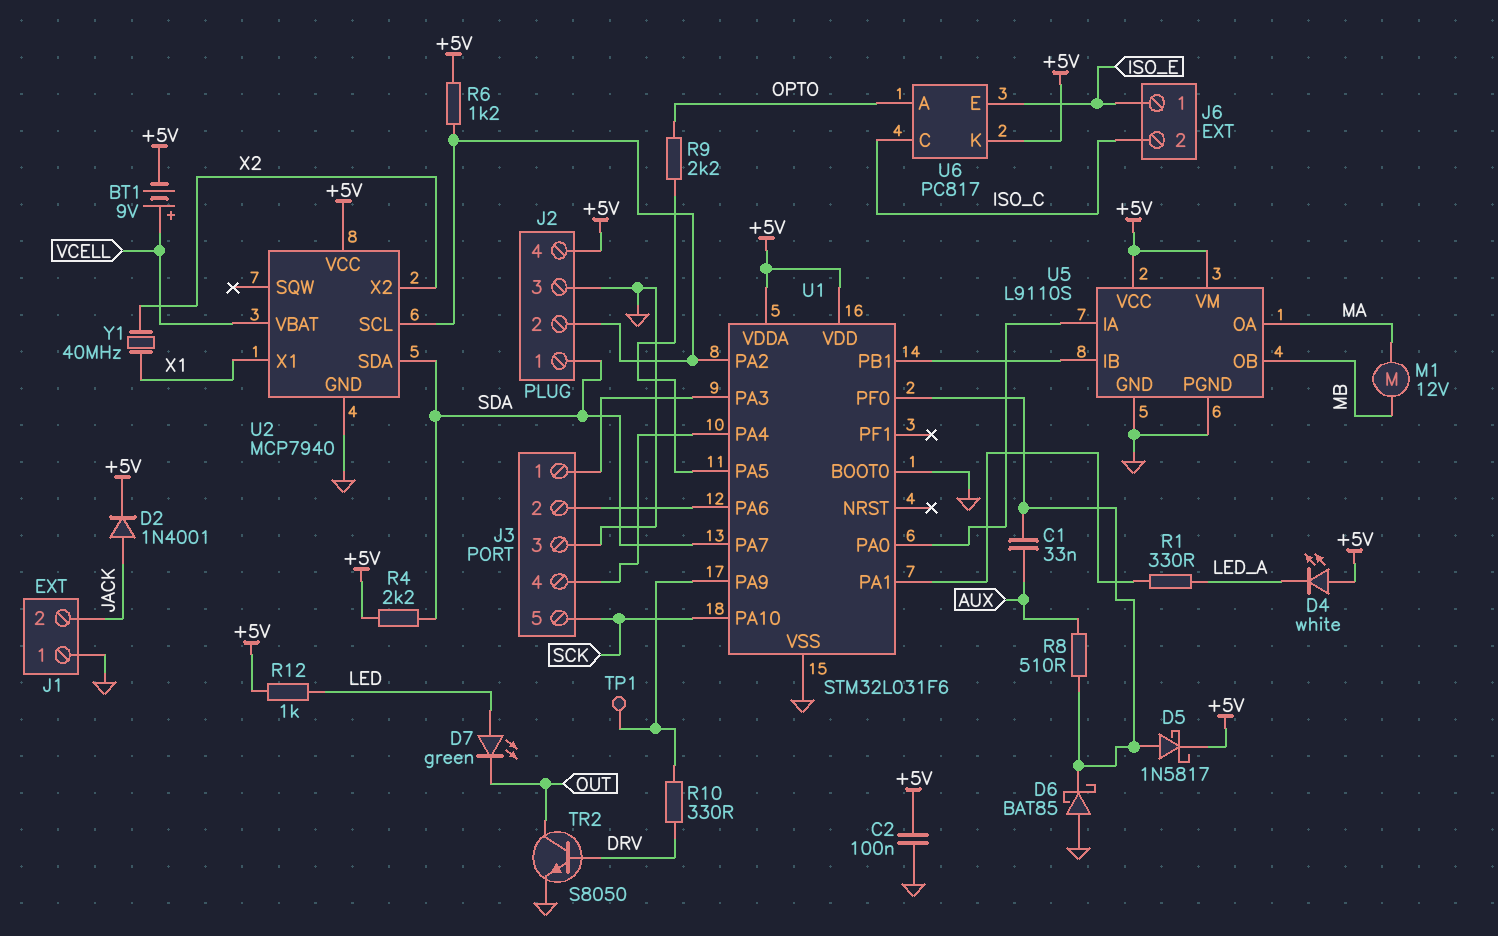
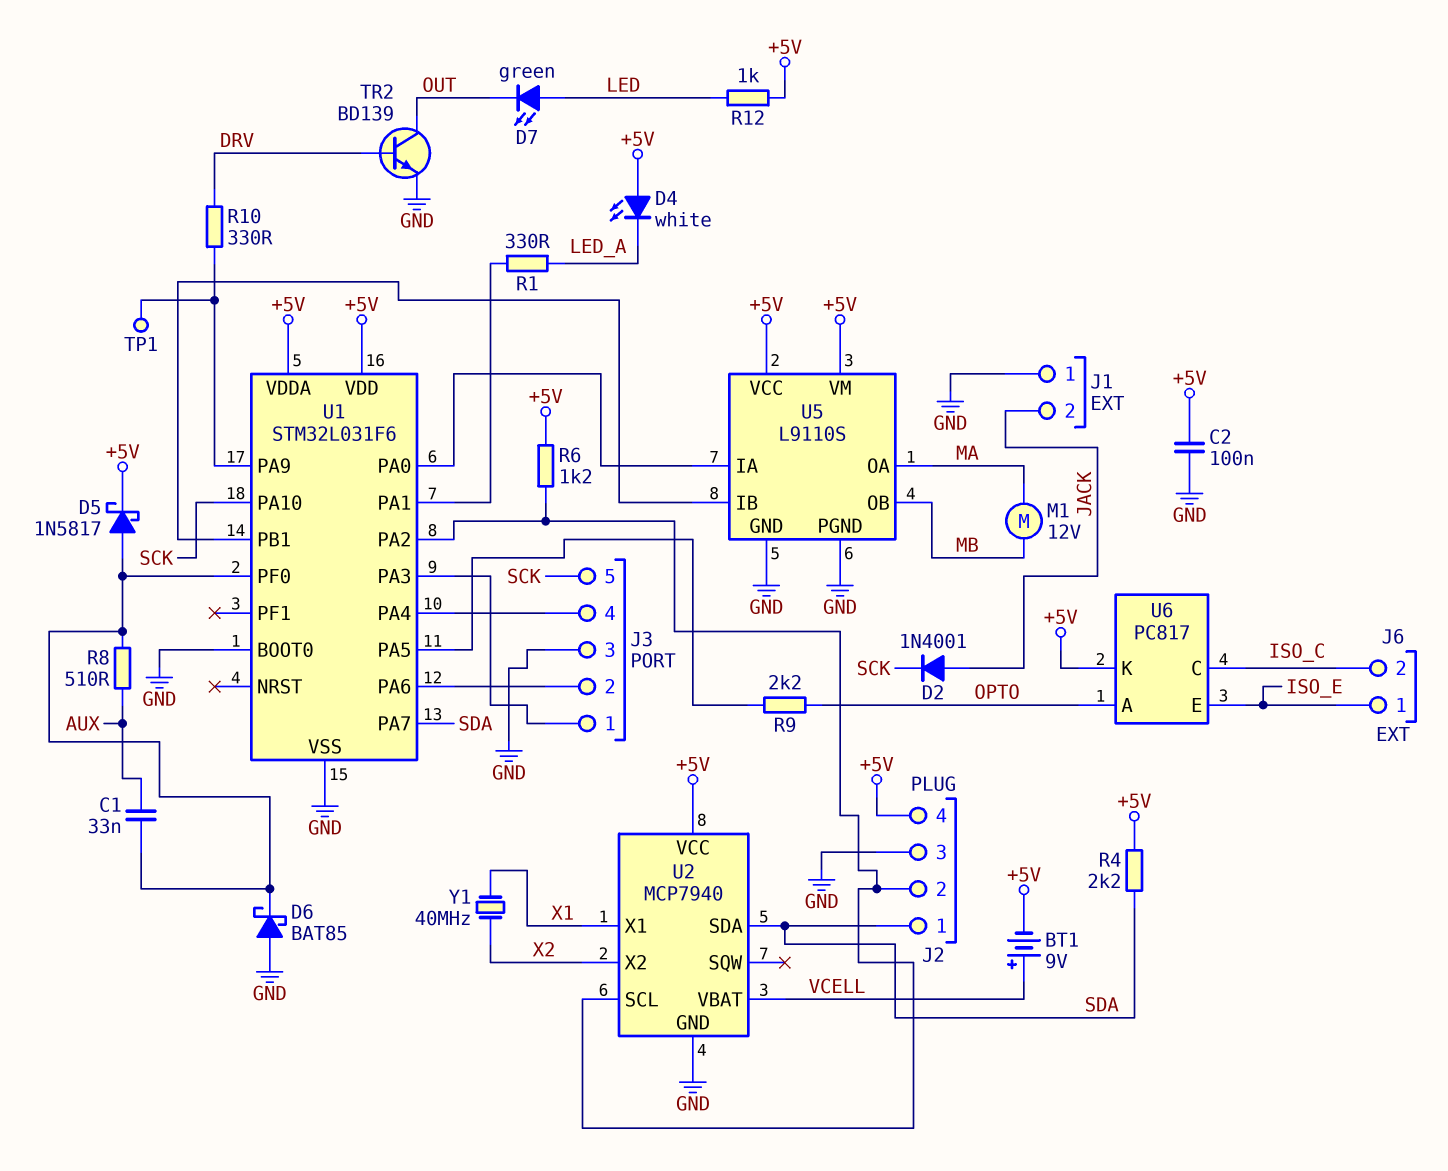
D2: diode 1N4001 (A JACK, K +5V) -> diode 1N4001 (A JACK, K SCK)
TR2: NPN S8050 (B DRV, C OUT, E GND) -> NPN BD139 (B DRV, C OUT, E GND)

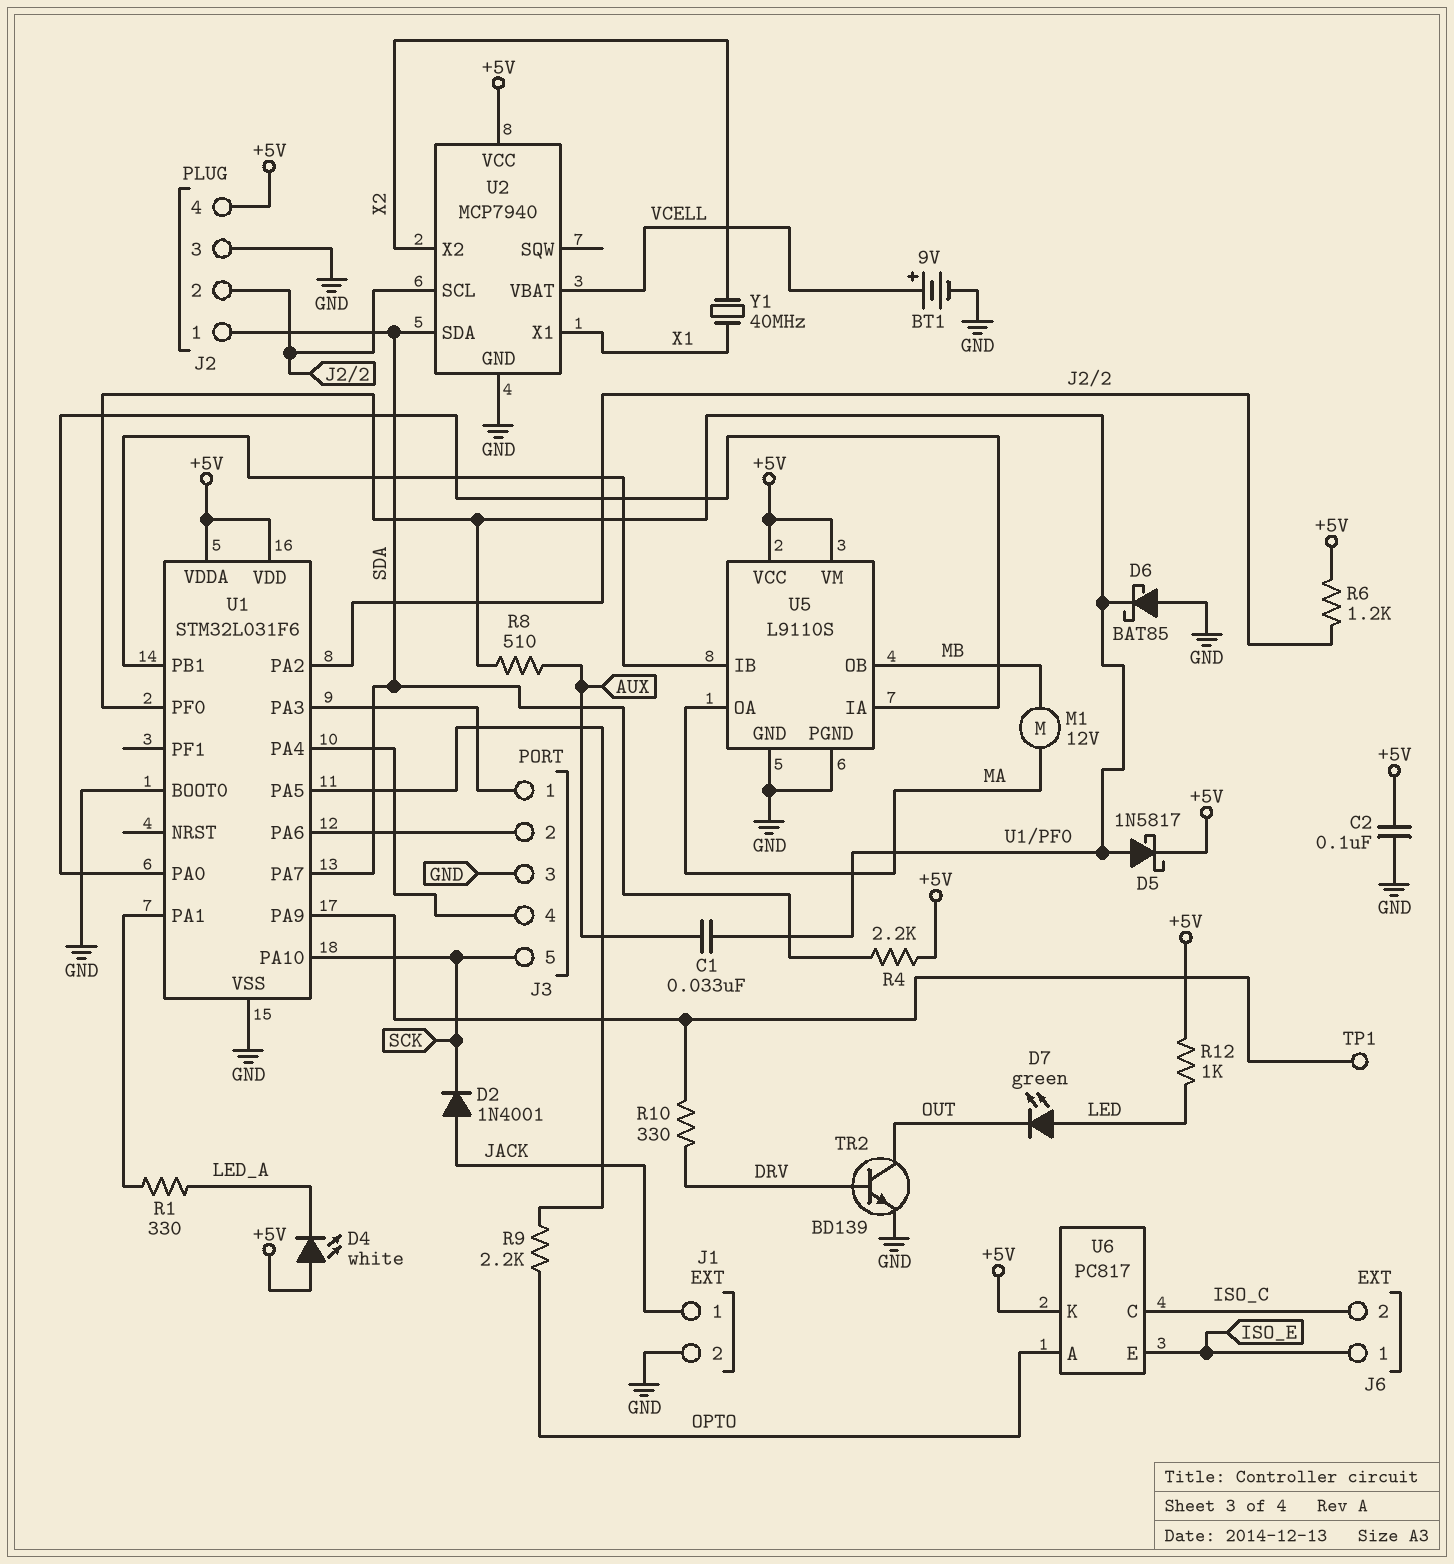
BT1: 9V (plus VCELL, minus +5V) -> 9V (plus VCELL, minus GND)
J1 pin 1: GND -> JACK
J1 pin 2: JACK -> GND

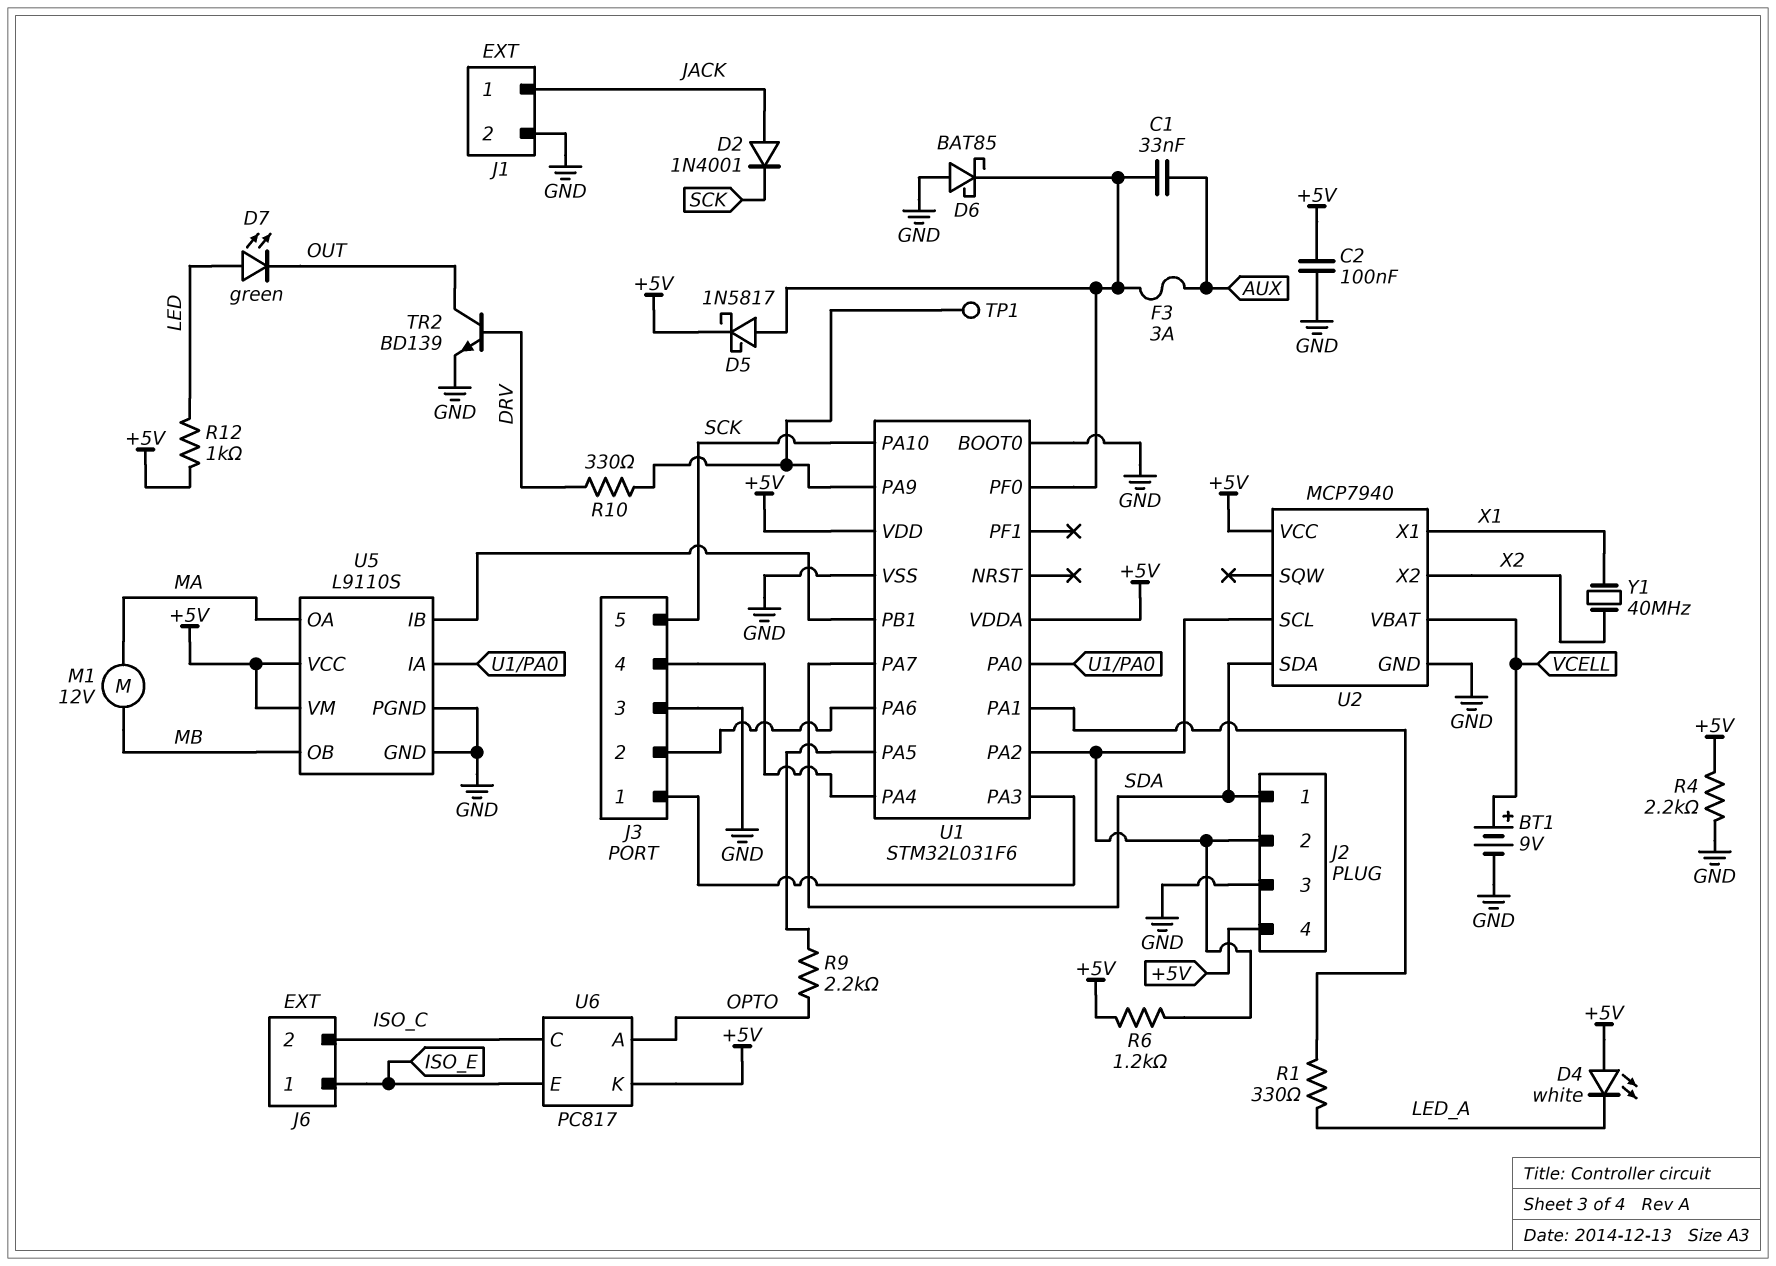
F3: none -> 3A (AUX, U1/PF0)
R4: 2.2k (+5V, SDA) -> 2.2k (+5V, GND)
R8: 510 (AUX, U1/PF0) -> none

